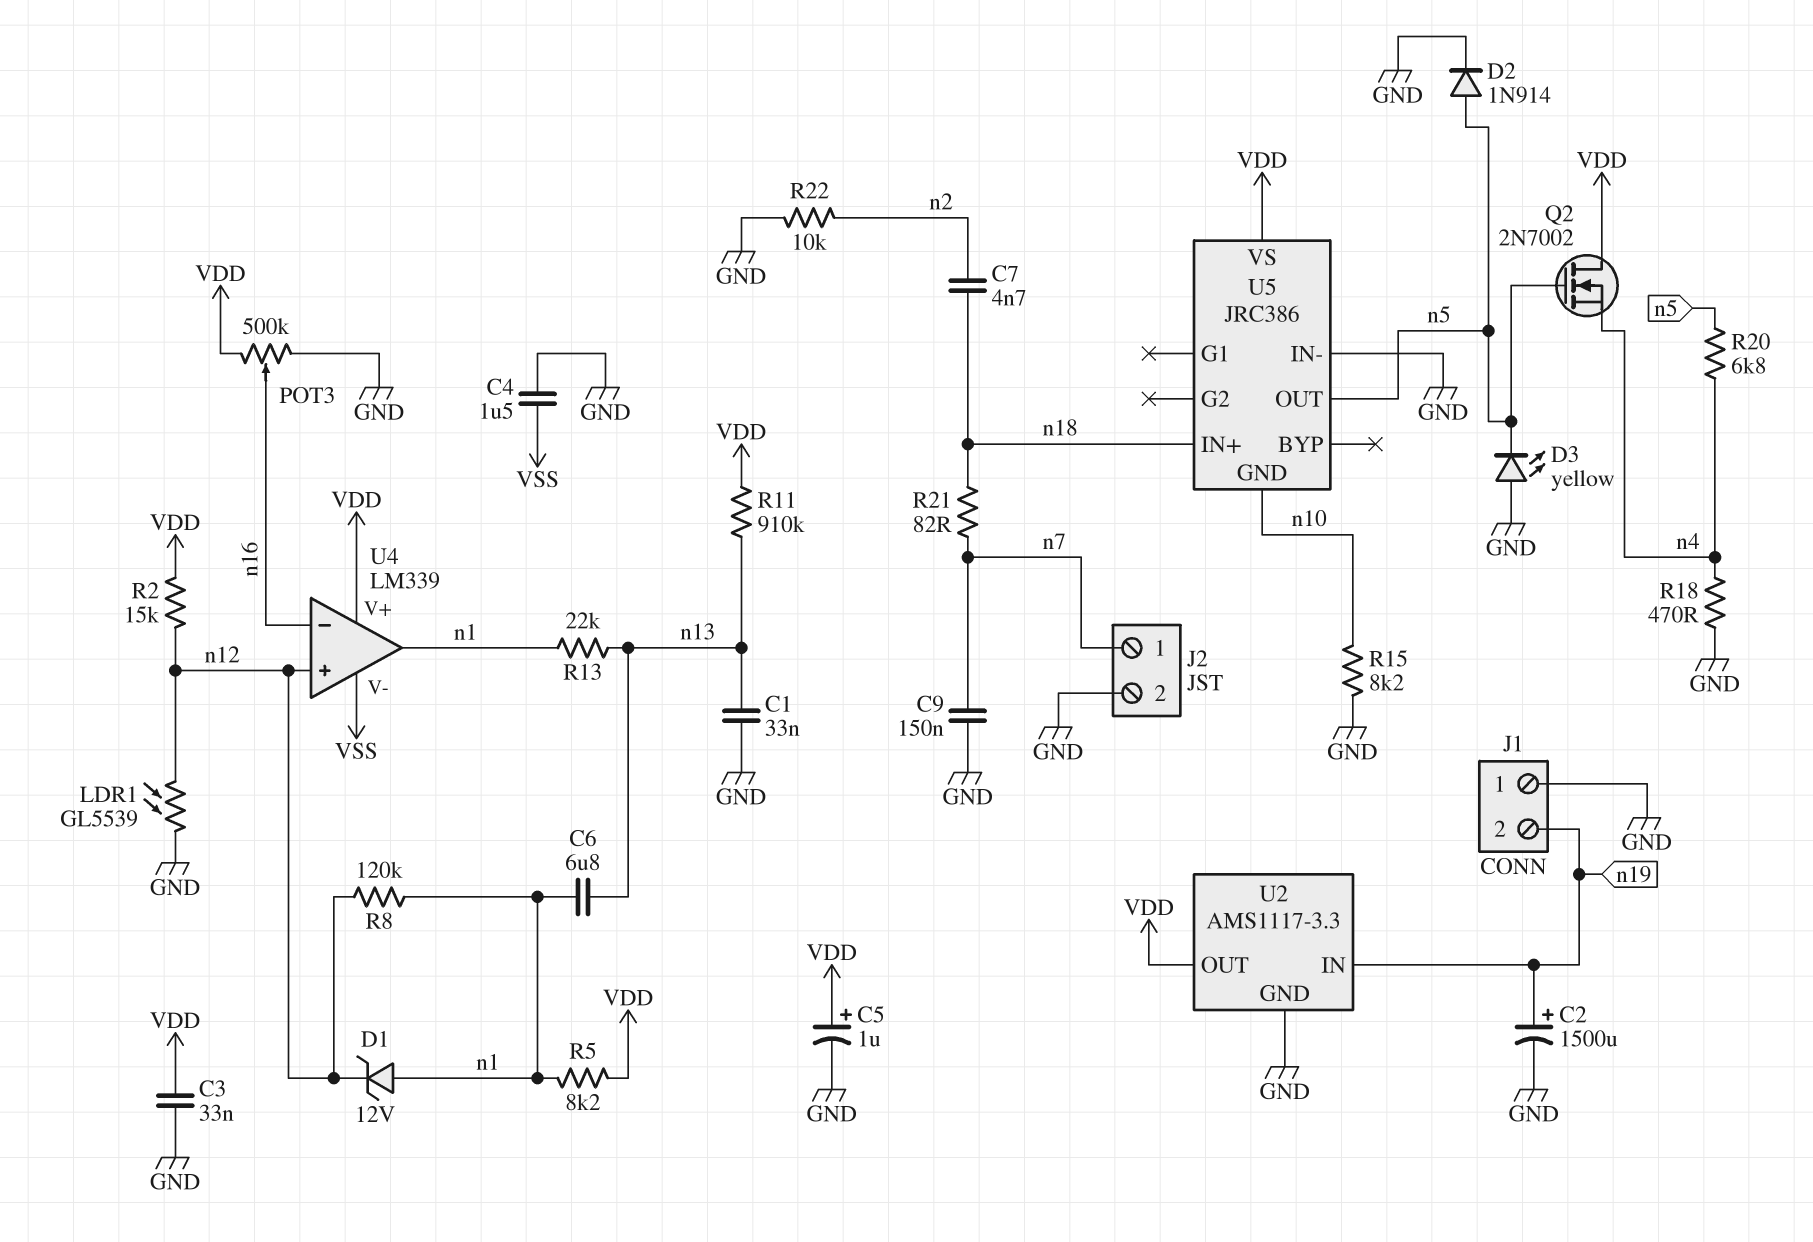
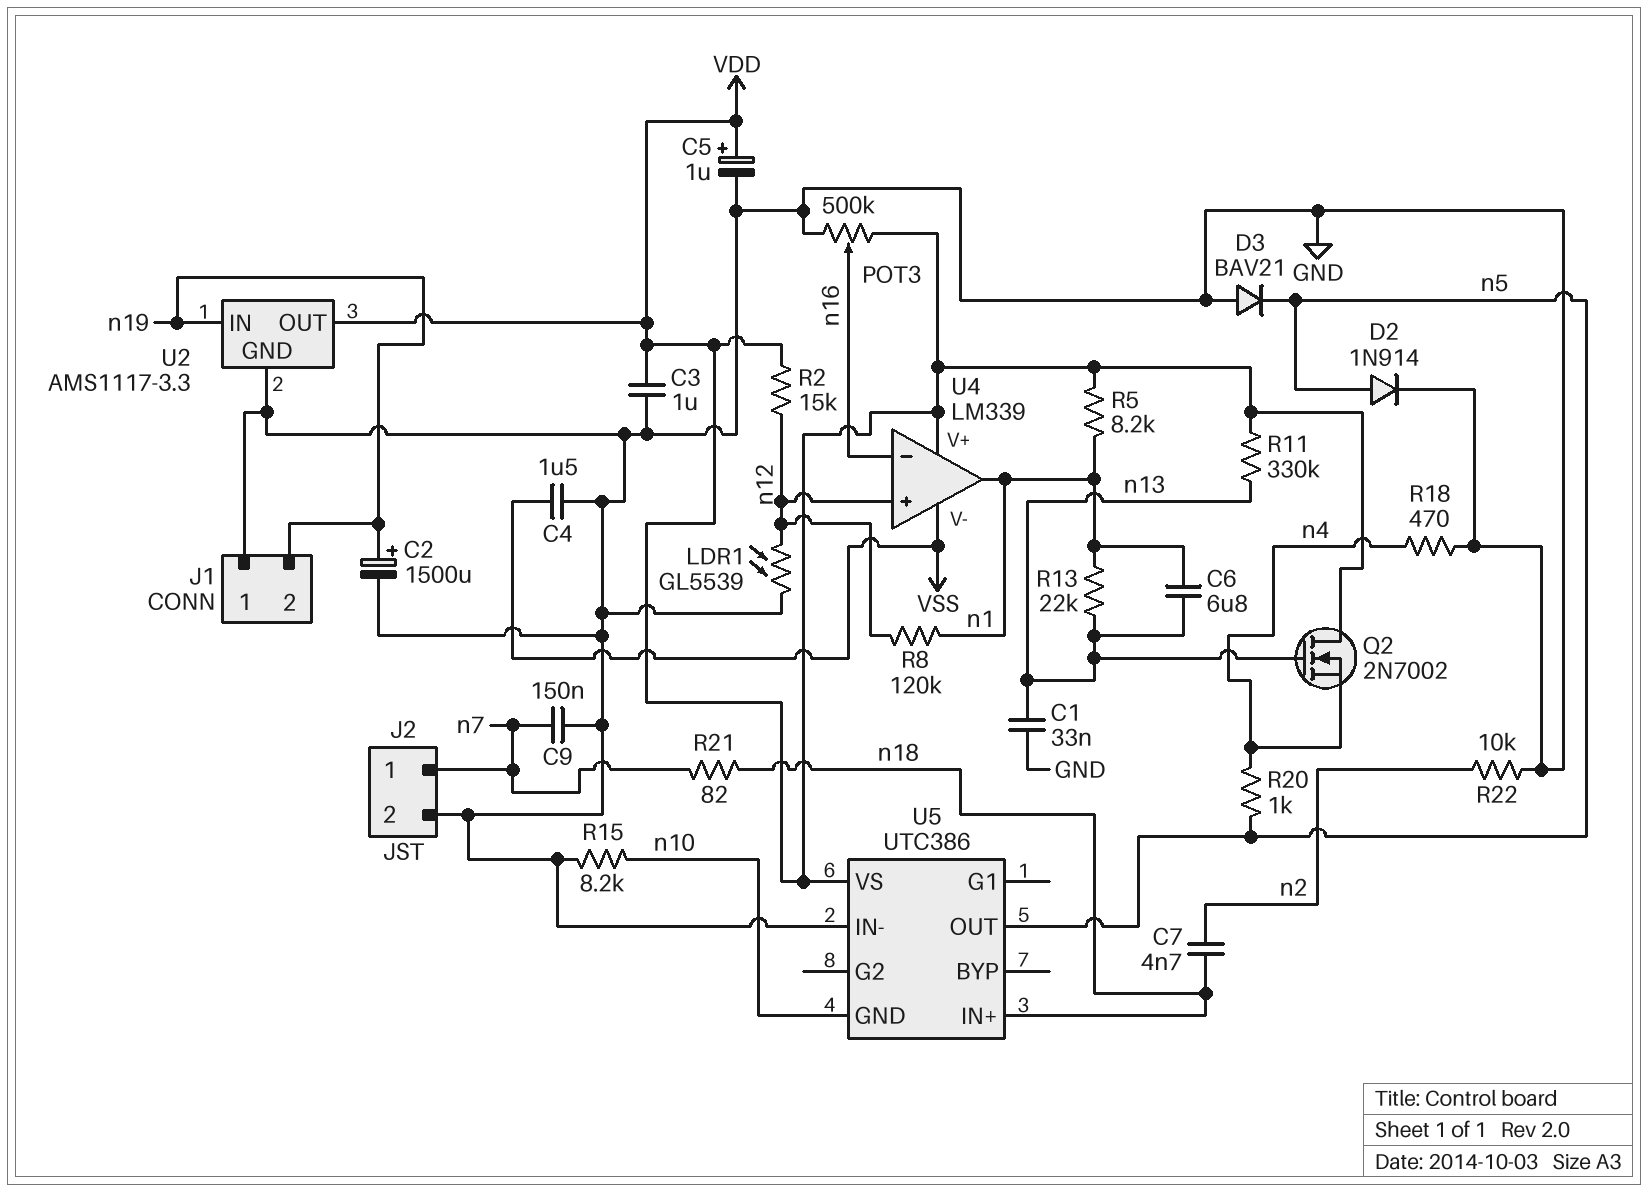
C3: 33nF (GND, VDD) -> 1uF (GND, VDD)
D1: zener 12V (A n1, K n12) -> none
D3: LED yellow (A GND, K n5) -> diode BAV21 (A GND, K n5)
Q2: NMOS 2N7002 (G n5, D VDD, S n4) -> NMOS 2N7002 (G n13, D VDD, S n4)
R11: 910k (VDD, n13) -> 330k (VDD, n13)
R20: 6.8k (n4, n5) -> 1k (n4, n5)
U5: JRC386 -> UTC386

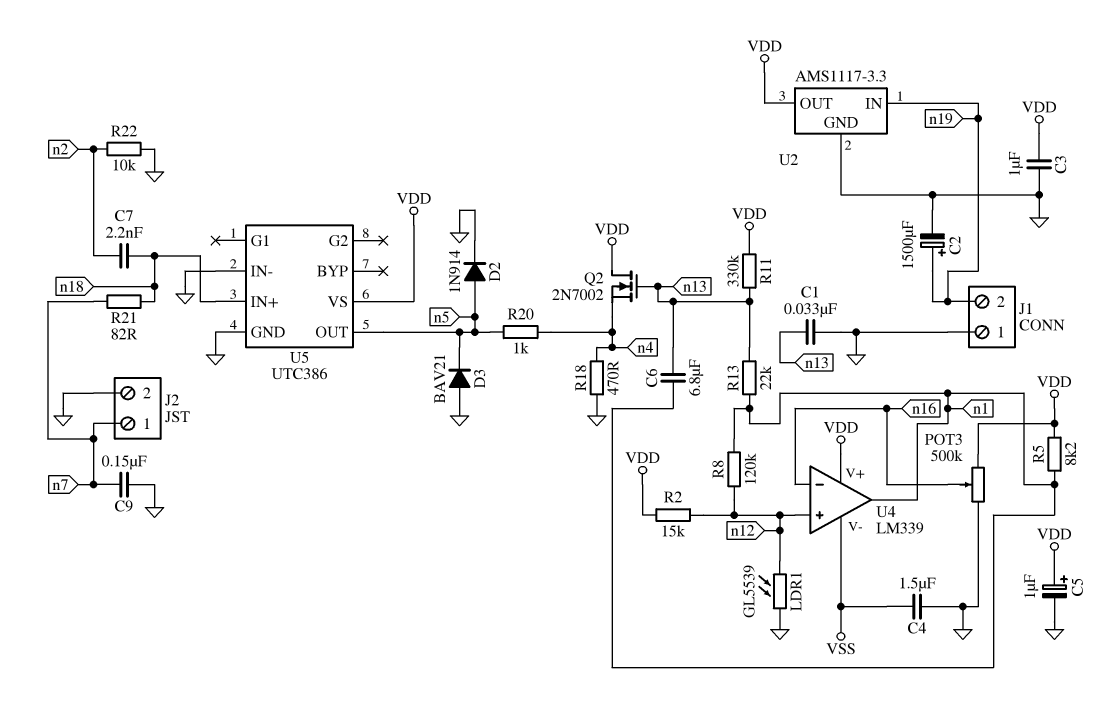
C7: 4.7nF (n2, n18) -> 2.2nF (n2, n18)
R15: 8.2k (GND, n10) -> none
U5 pin GND: n10 -> GND

